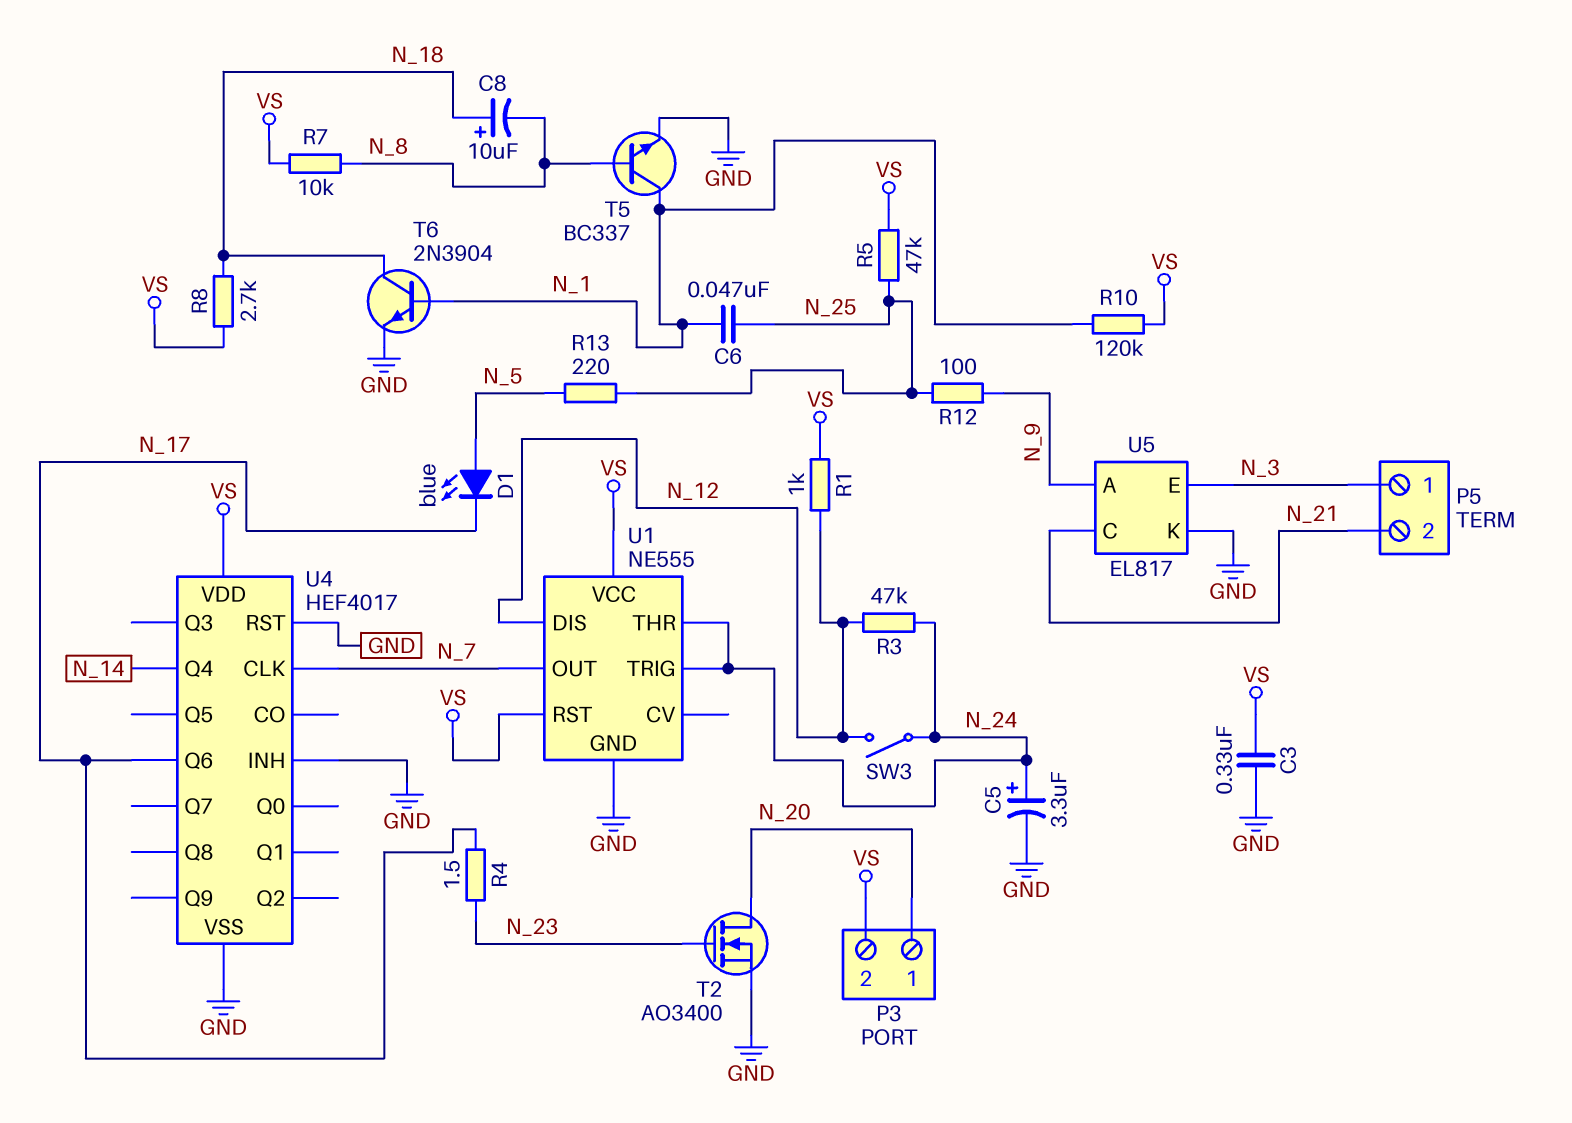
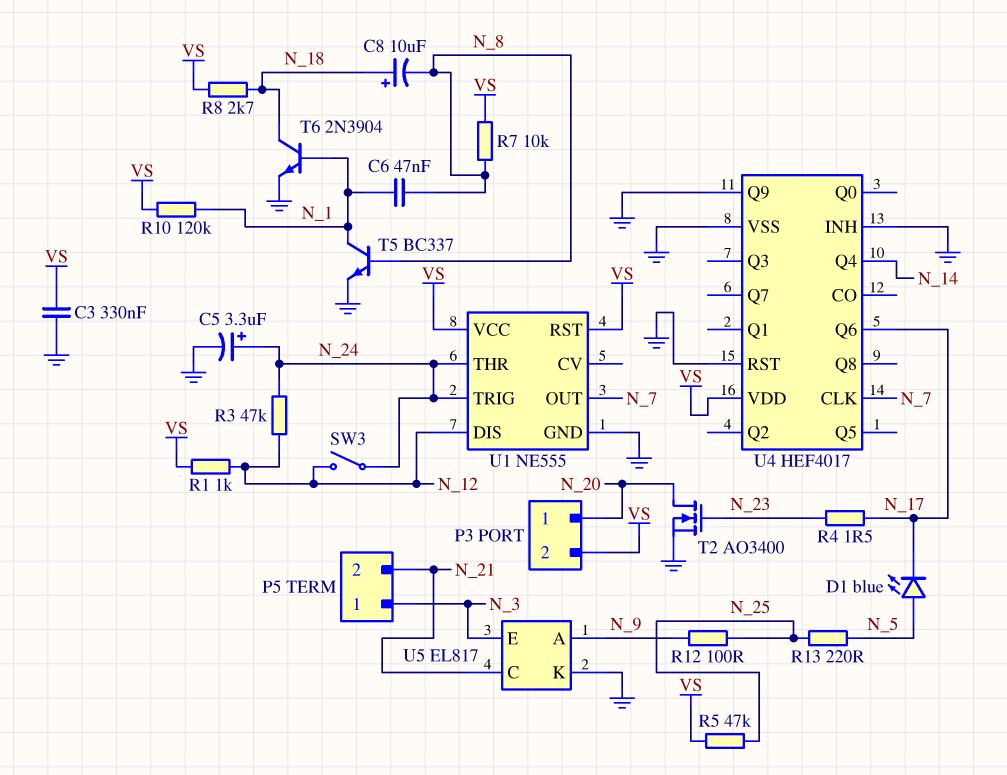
C6: 47nF (N_1, N_25) -> 47nF (N_1, N_8)
U4 pin Q9: none -> GND

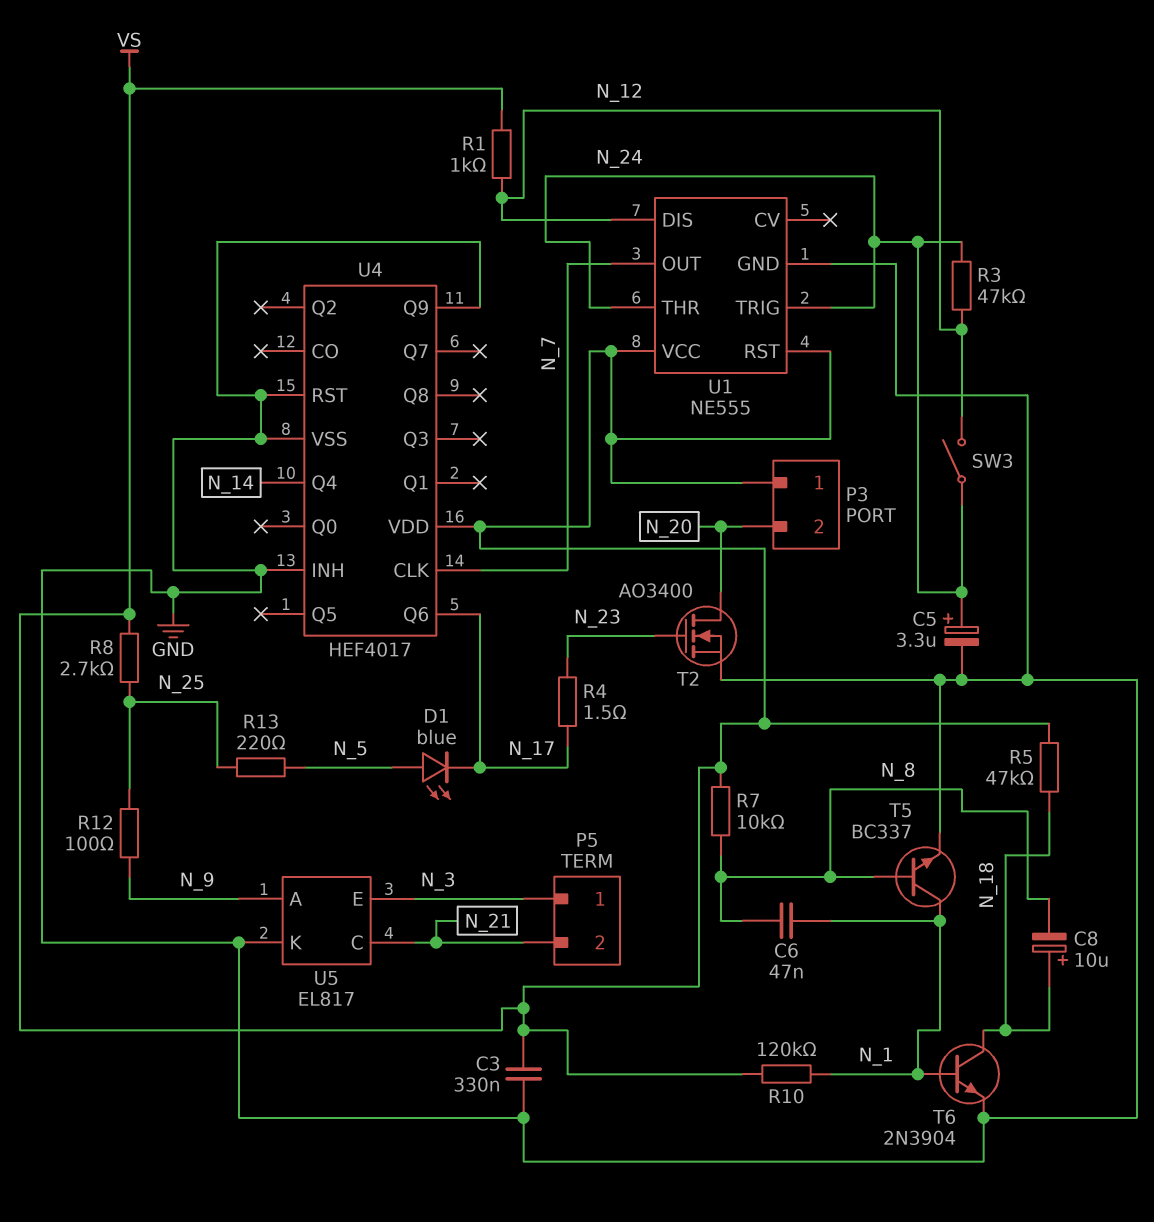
P3 pin 1: N_20 -> VS
P3 pin 2: VS -> N_20
R5: 47k (N_25, VS) -> 47k (N_18, VS)
R8: 2.7k (N_18, VS) -> 2.7k (N_25, VS)

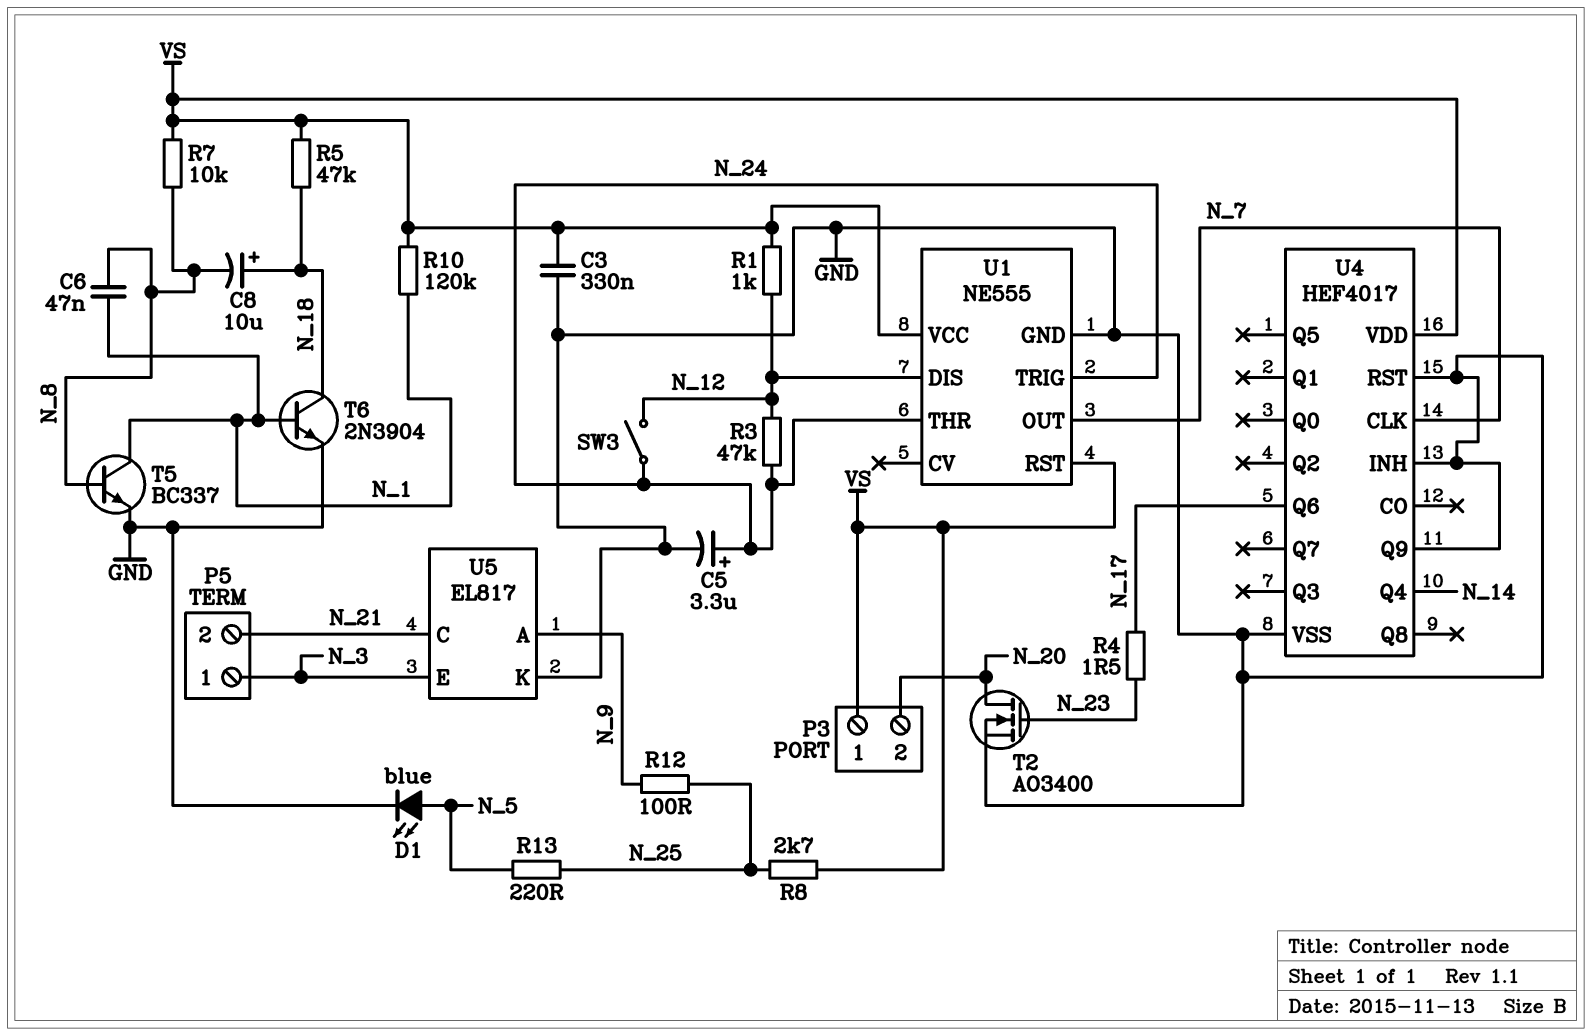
D1: LED blue (A N_5, K N_17) -> LED blue (A N_5, K GND)

